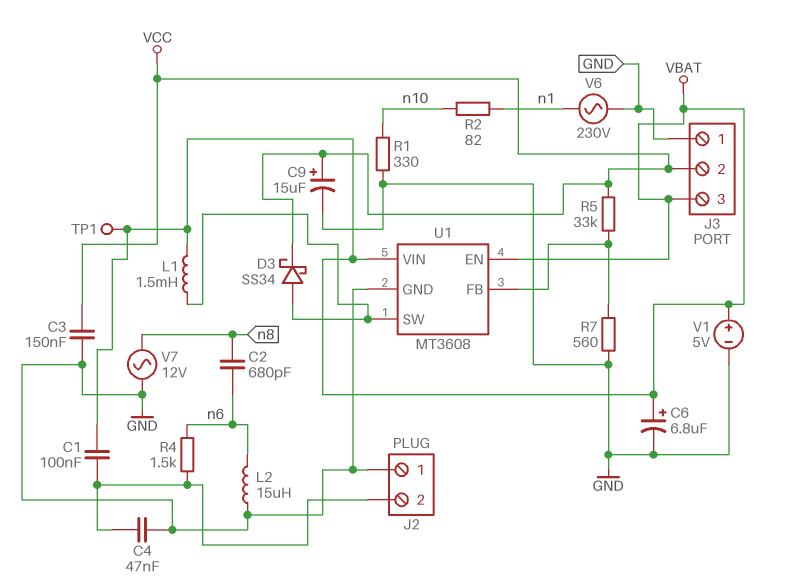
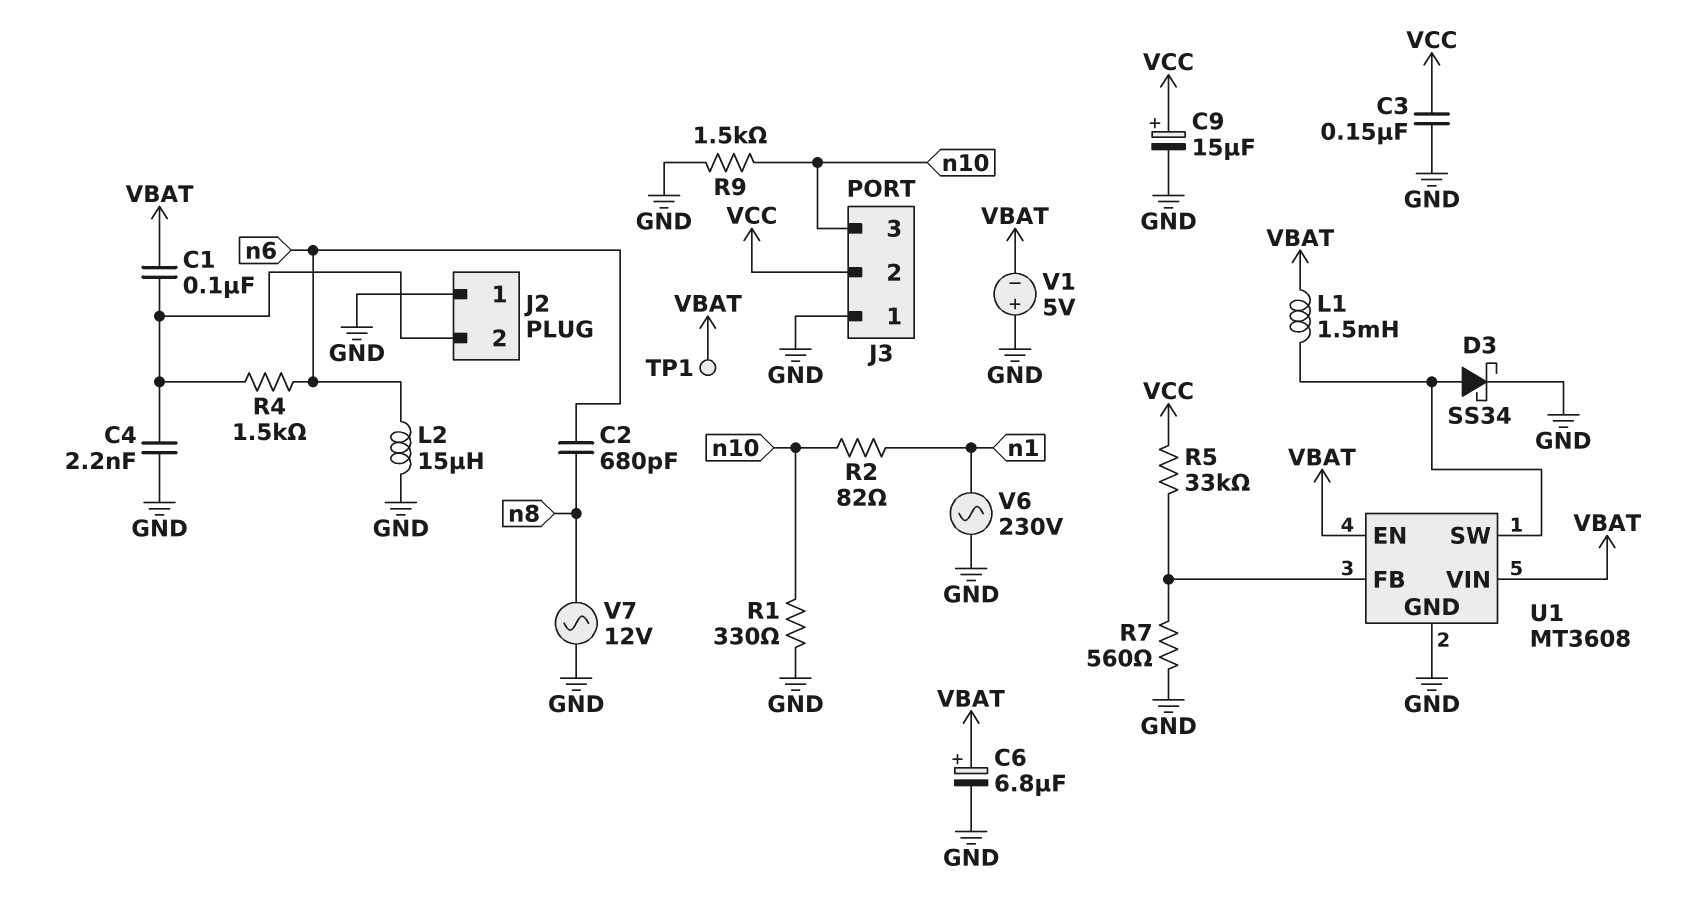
C4: 47nF (GND, J2/2) -> 2.2nF (GND, J2/2)
D3: schottky SS34 (A U1/SW, K VCC) -> schottky SS34 (A U1/SW, K GND)
J3 pin 3: VBAT -> n10
R9: none -> 1.5k (GND, n10)
V1: 5V (plus VBAT, minus GND) -> 5V (plus GND, minus VBAT)

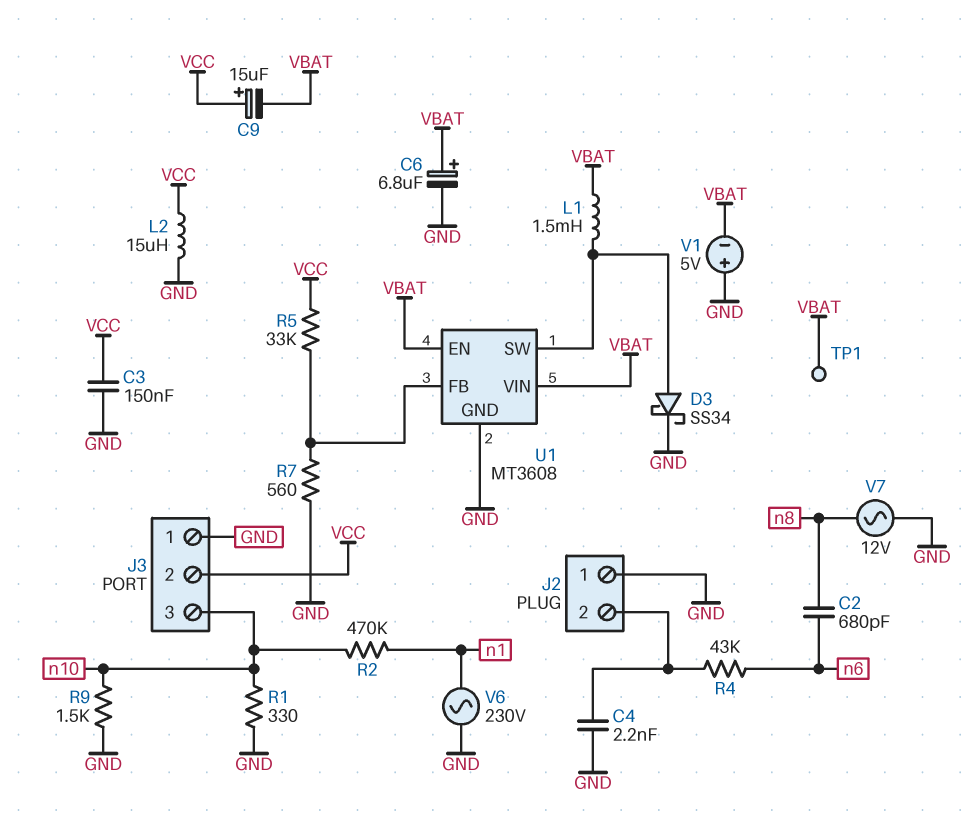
C1: 100nF (J2/2, VBAT) -> none
C9: 15uF (plus VCC, minus GND) -> 15uF (plus VCC, minus VBAT)
L2: 15uH (GND, n6) -> 15uH (GND, VCC)
R2: 82 (n1, n10) -> 470k (n1, n10)
R4: 1.5k (J2/2, n6) -> 43k (J2/2, n6)

